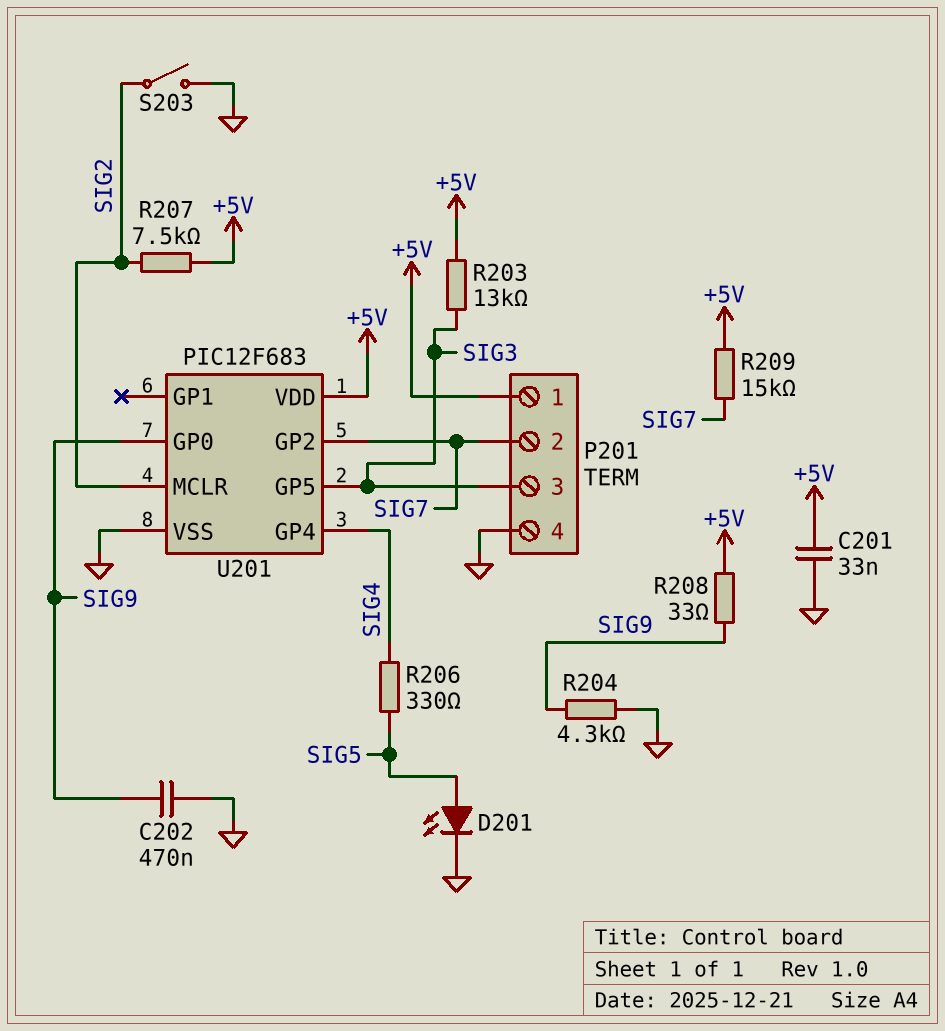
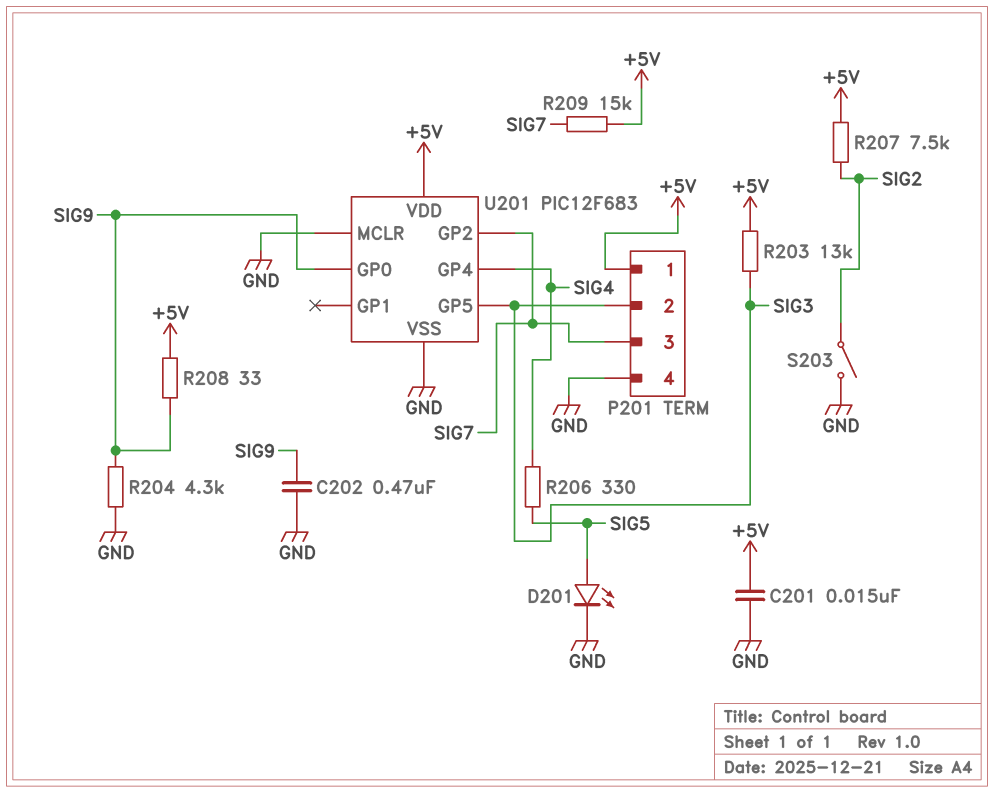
C201: 33nF (+5V, GND) -> 15nF (+5V, GND)
P201 pin 2: SIG7 -> SIG3
P201 pin 3: SIG3 -> SIG7
U201 pin MCLR: SIG2 -> GND

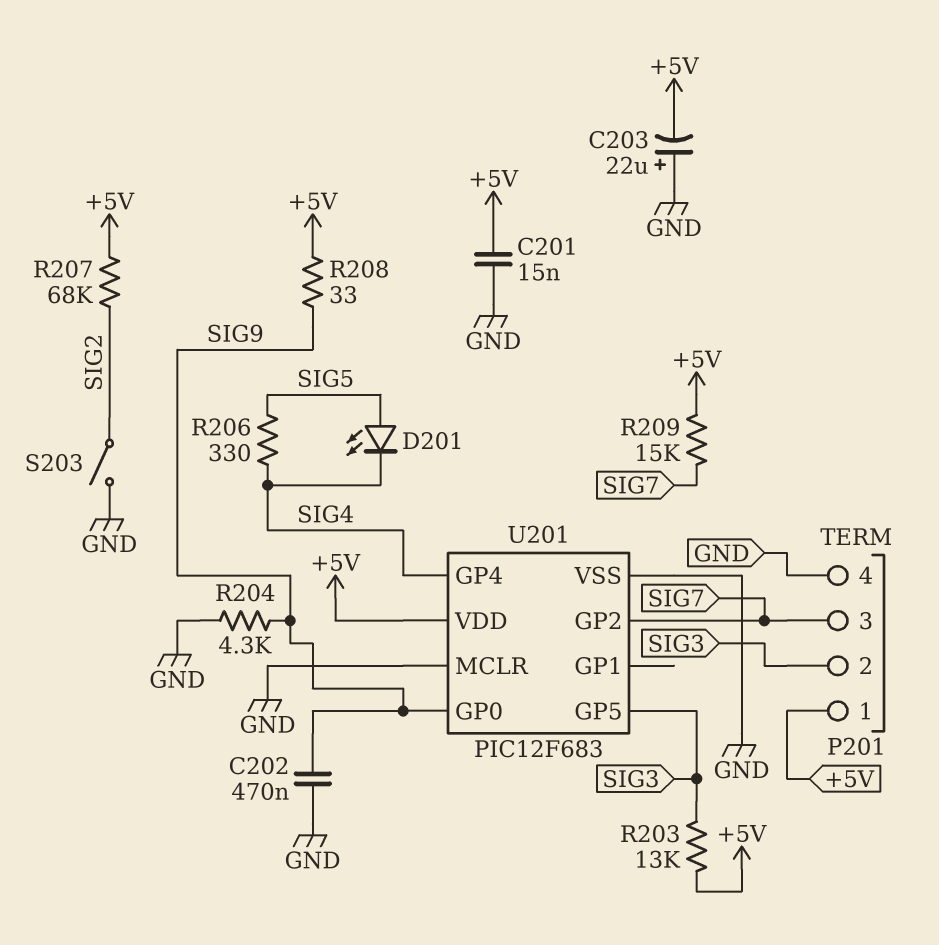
C203: none -> 22uF (plus GND, minus +5V)
D201: LED (A SIG5, K GND) -> LED (A SIG5, K SIG4)
R207: 7.5k (+5V, SIG2) -> 68k (+5V, SIG2)

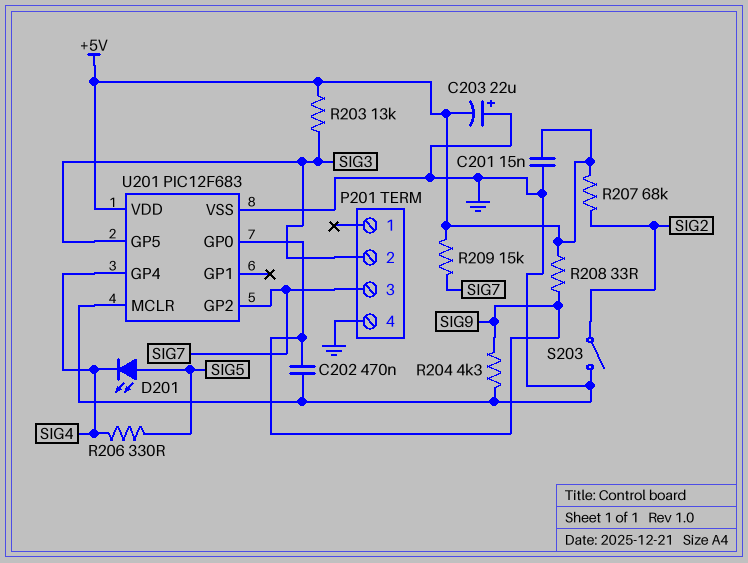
P201 pin 1: +5V -> none

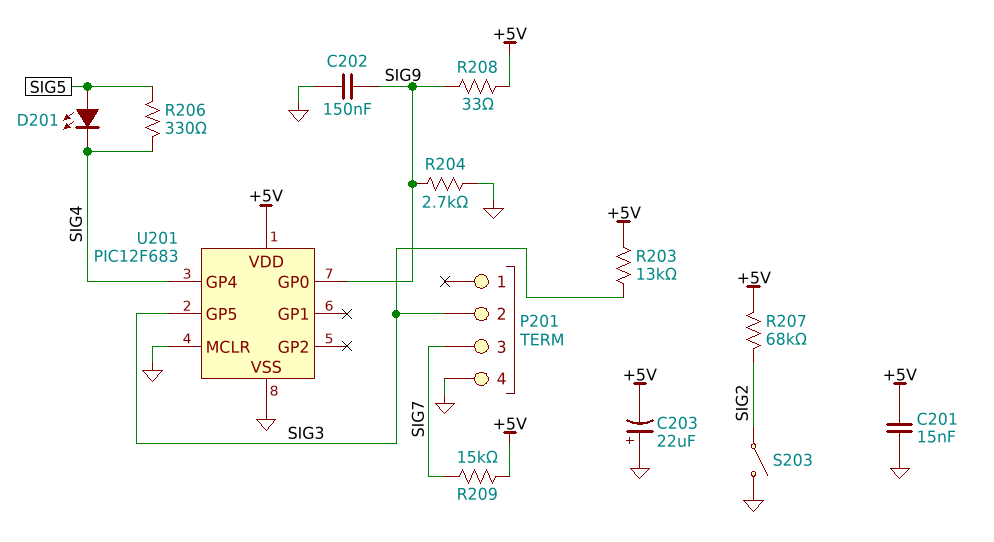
C202: 470nF (GND, SIG9) -> 150nF (GND, SIG9)
R204: 4.3k (GND, SIG9) -> 2.7k (GND, SIG9)
U201 pin GP2: SIG7 -> none

